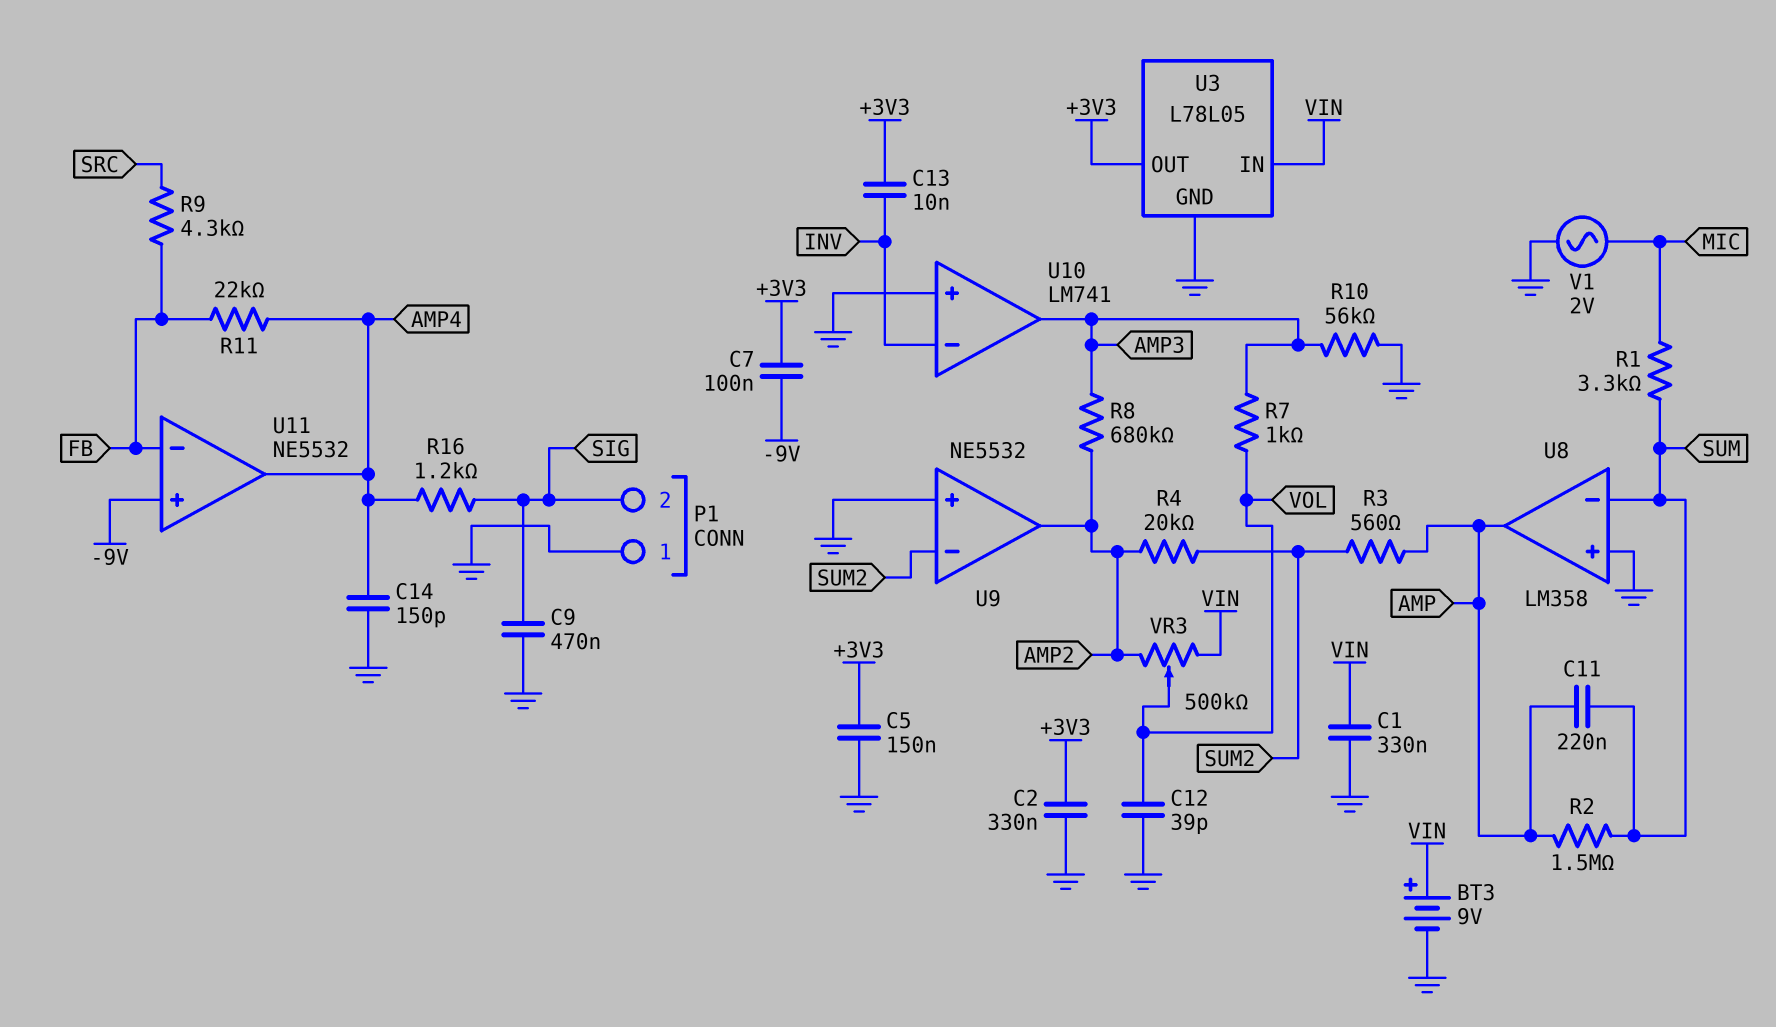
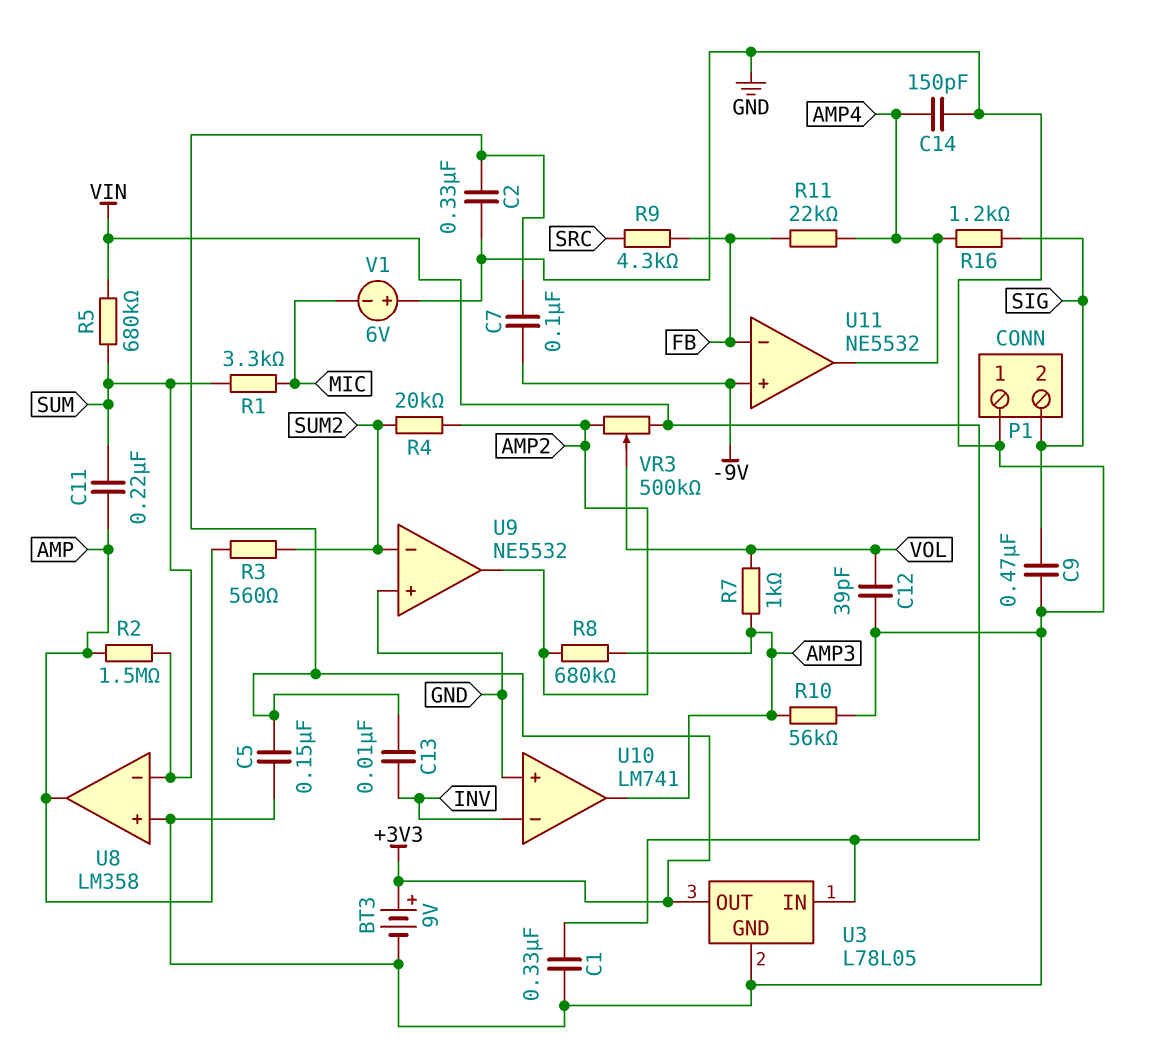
BT3: 9V (plus VIN, minus GND) -> 9V (plus +3V3, minus GND)
R5: none -> 680k (SUM, VIN)
V1: AC 2V (GND, MIC) -> 6V (plus GND, minus MIC)

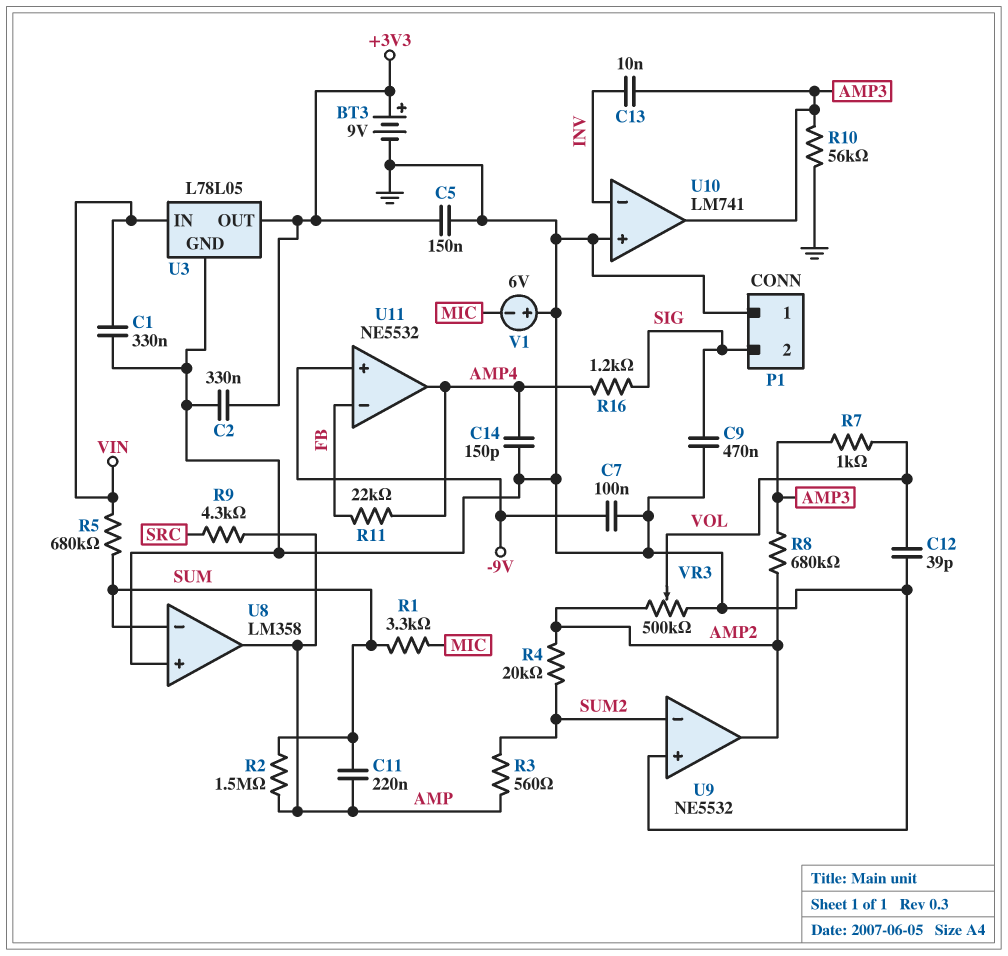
C7: 100nF (+3V3, -9V) -> 100nF (-9V, GND)
C13: 10nF (+3V3, INV) -> 10nF (AMP3, INV)
R9: 4.3k (FB, SRC) -> 4.3k (AMP, SRC)
VR3: 500k (AMP2, VIN, wiper VOL) -> 500k (AMP2, GND, wiper VOL)

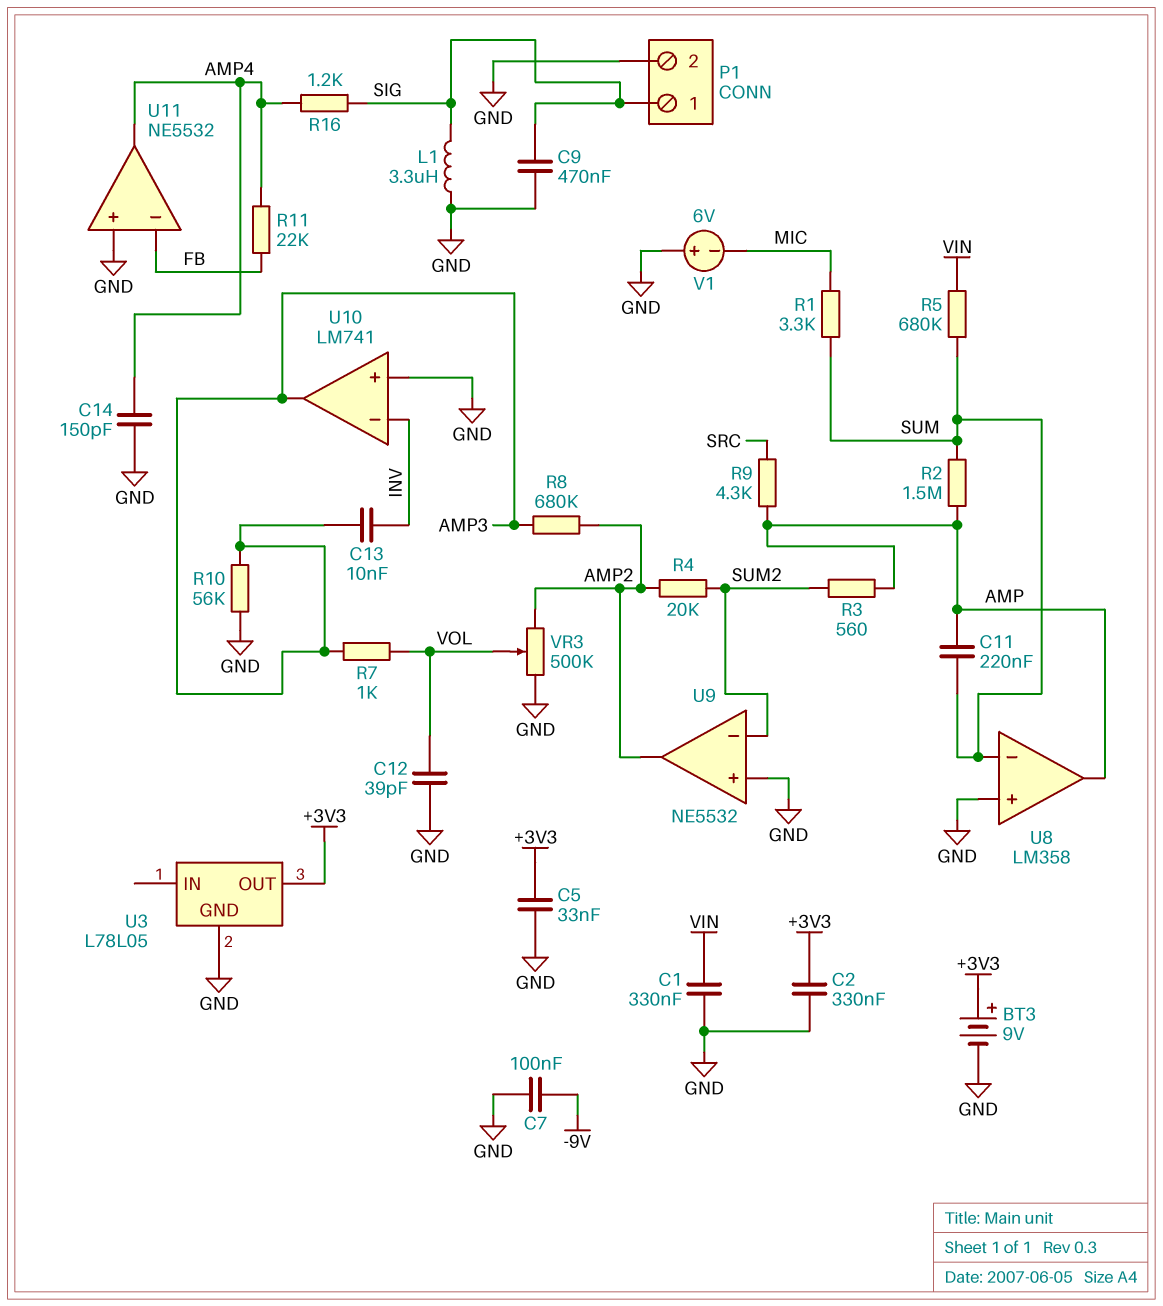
C5: 150nF (+3V3, GND) -> 33nF (+3V3, GND)
L1: none -> 3.3uH (GND, SIG)
P1 pin 1: GND -> SIG
P1 pin 2: SIG -> GND
U3 pin IN: VIN -> none
U11 pin in+: -9V -> GND

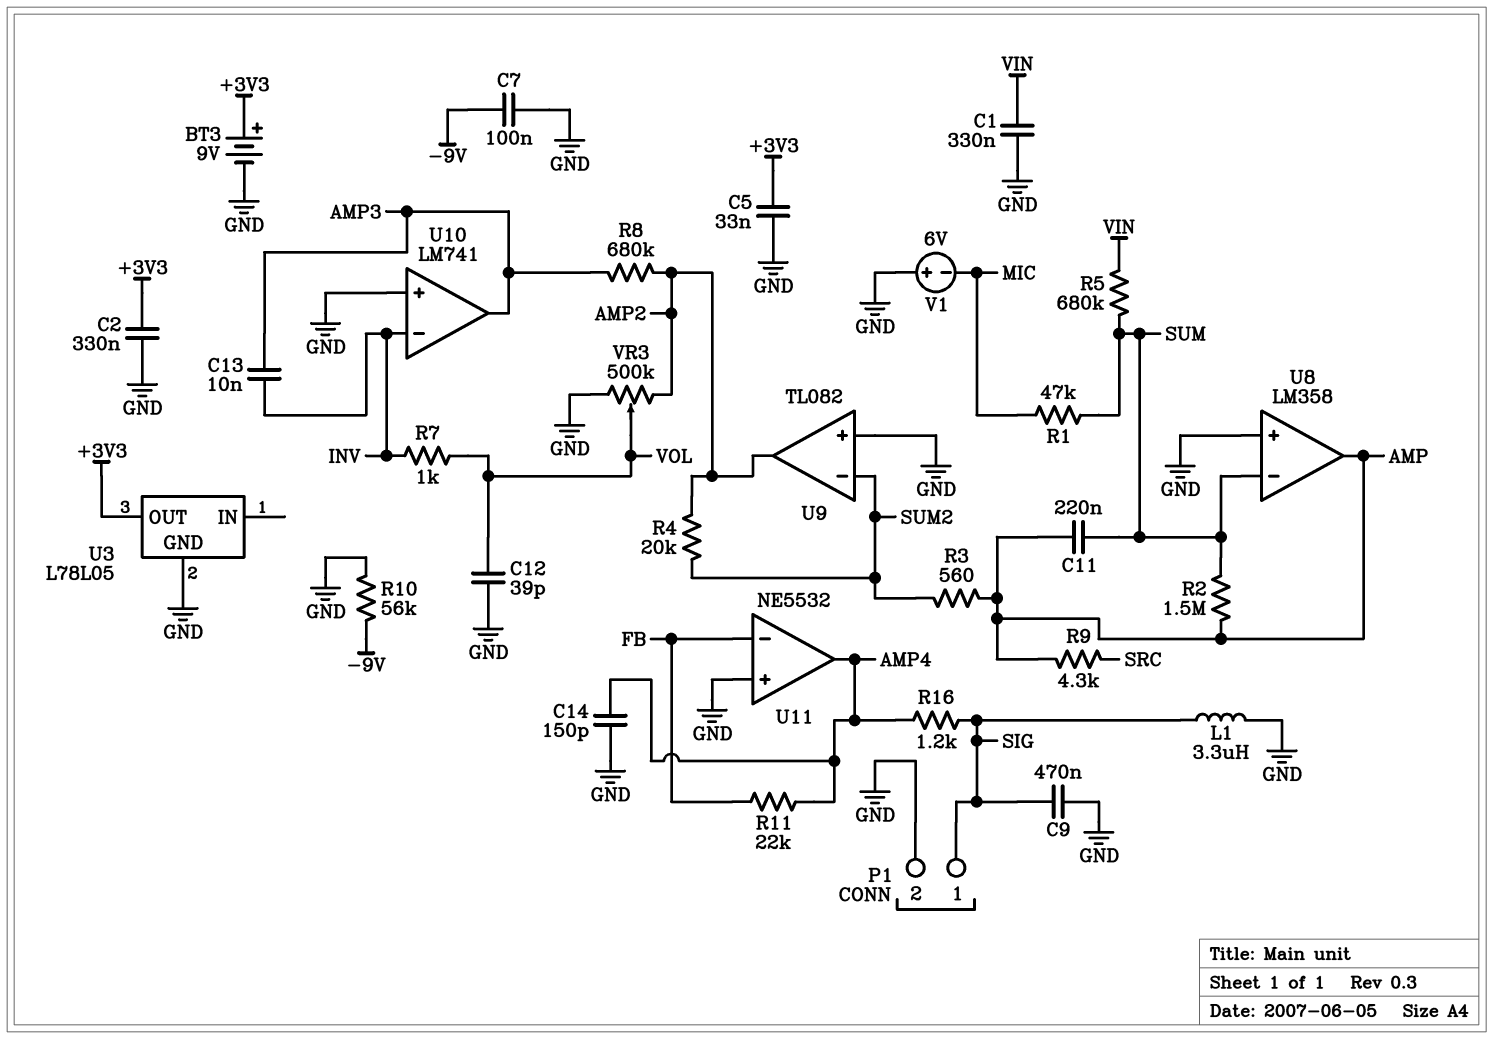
R1: 3.3k (MIC, SUM) -> 47k (MIC, SUM)
R7: 1k (AMP3, VOL) -> 1k (INV, VOL)
R10: 56k (AMP3, GND) -> 56k (-9V, GND)
U9: NE5532 -> TL082

